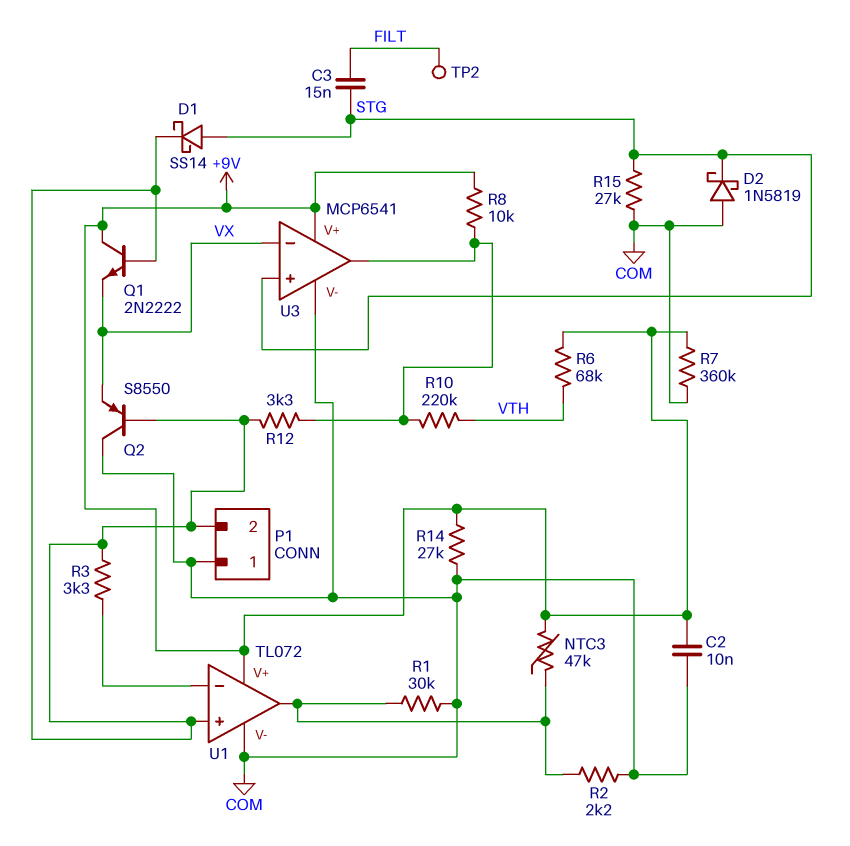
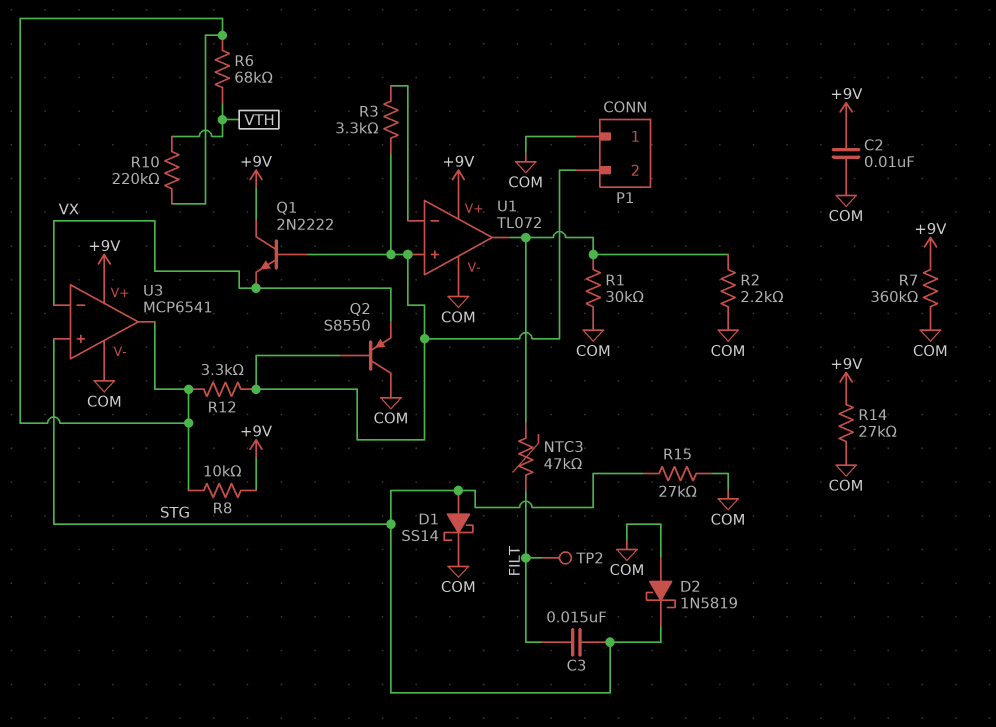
D1: schottky SS14 (A STG, K P1/2) -> schottky SS14 (A STG, K COM)
NTC3: 47k (+9V, U1/out) -> 47k (FILT, U1/out)
R6: 68k (+9V, VTH) -> 68k (U3/out, VTH)

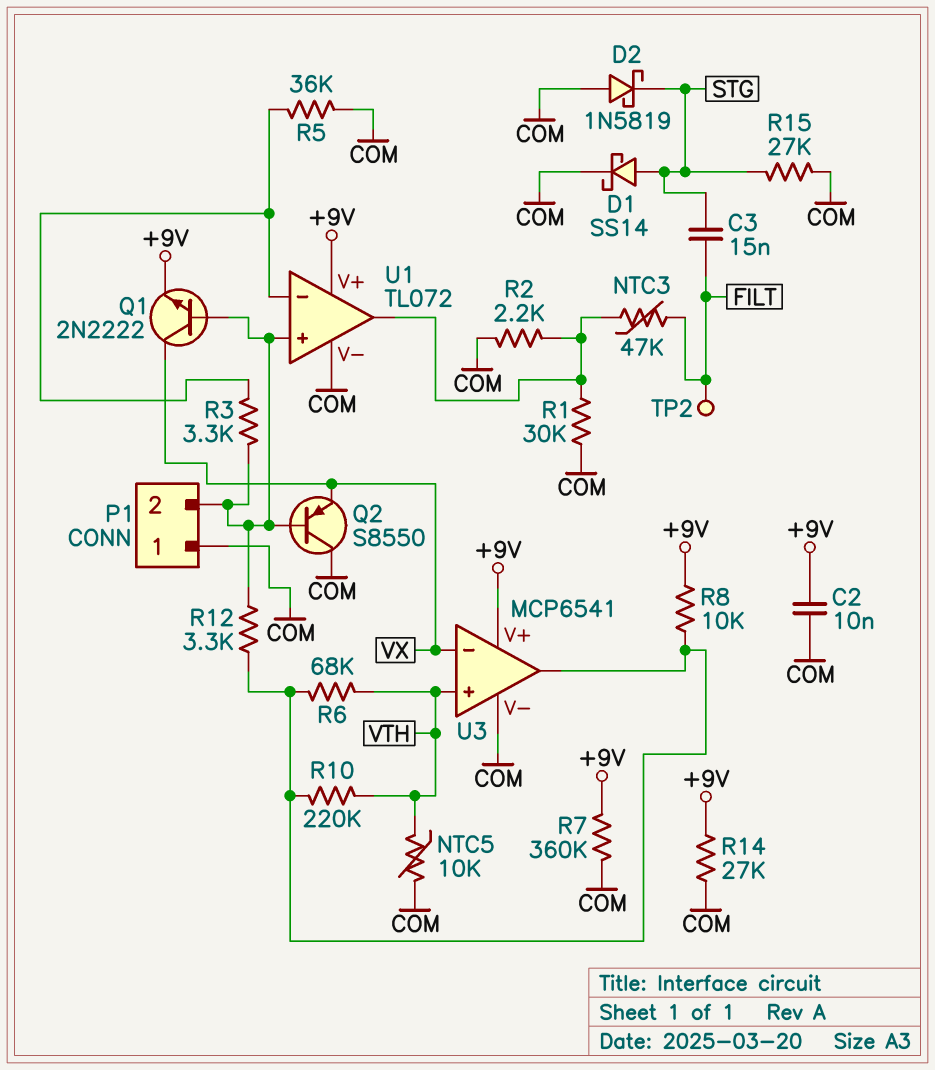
NTC5: none -> 10k (COM, VTH)
Q1: NPN 2N2222 (B P1/2, C +9V, E VX) -> NPN 2N2222 (B P1/2, C VX, E +9V)
R5: none -> 36k (COM, U1/in-)
U3 pin in+: STG -> VTH

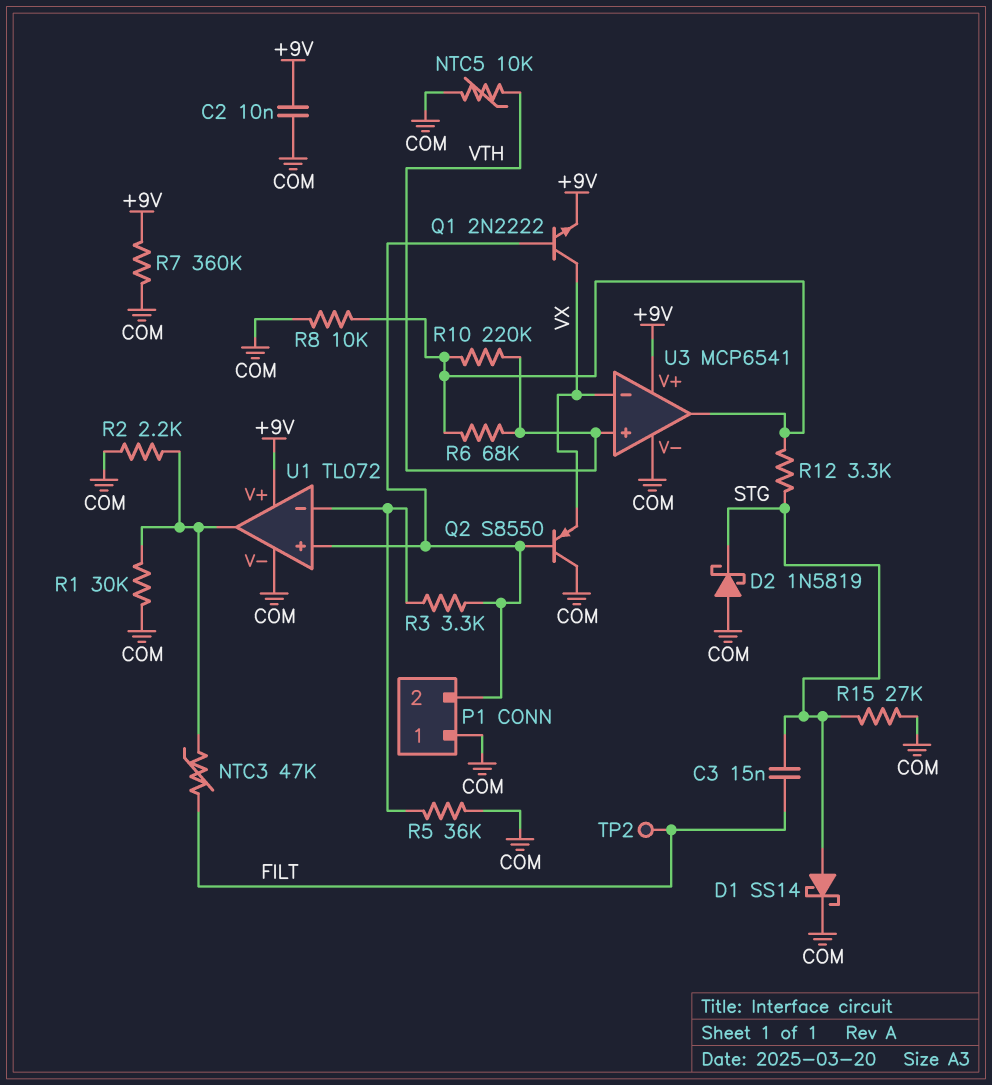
R8: 10k (+9V, U3/out) -> 10k (COM, U3/out)
R12: 3.3k (P1/2, U3/out) -> 3.3k (STG, U3/out)
R14: 27k (+9V, COM) -> none

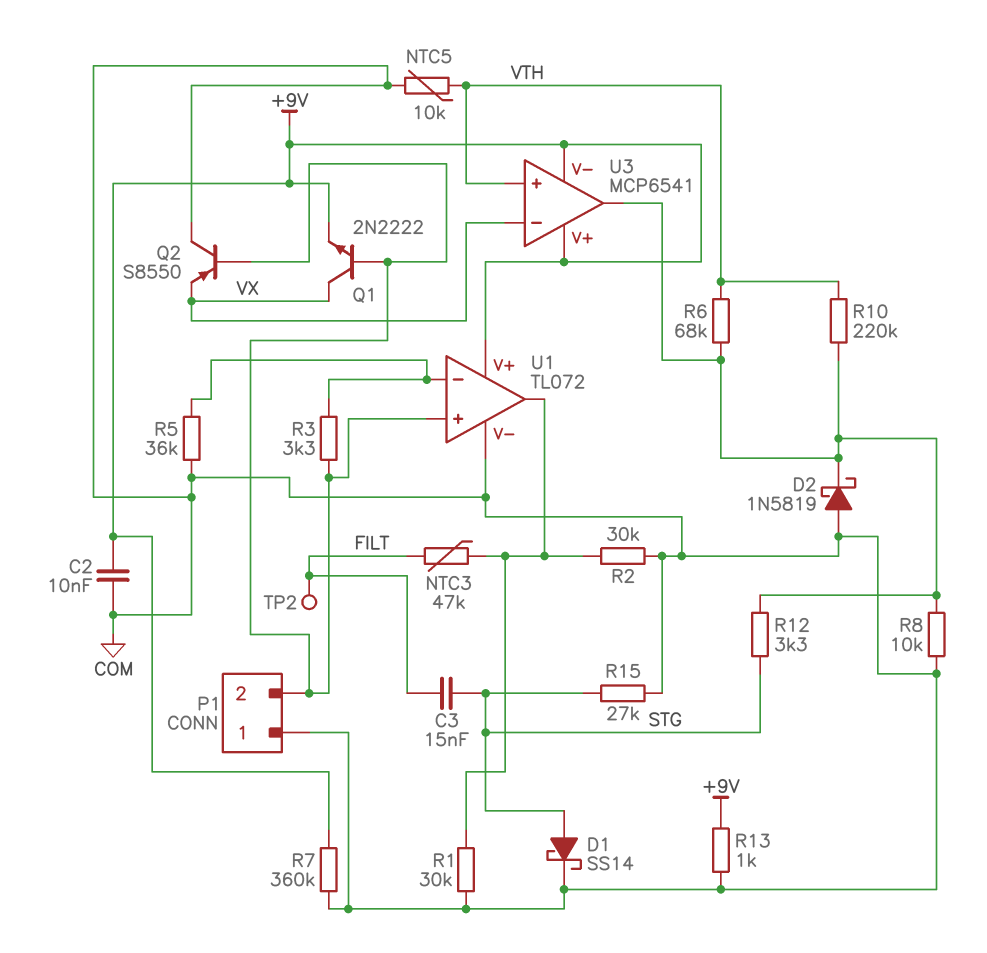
D2: schottky 1N5819 (A COM, K STG) -> schottky 1N5819 (A COM, K U3/out)
R2: 2.2k (COM, U1/out) -> 30k (COM, U1/out)
R13: none -> 1k (+9V, COM)
U3 pin V-: COM -> +9V

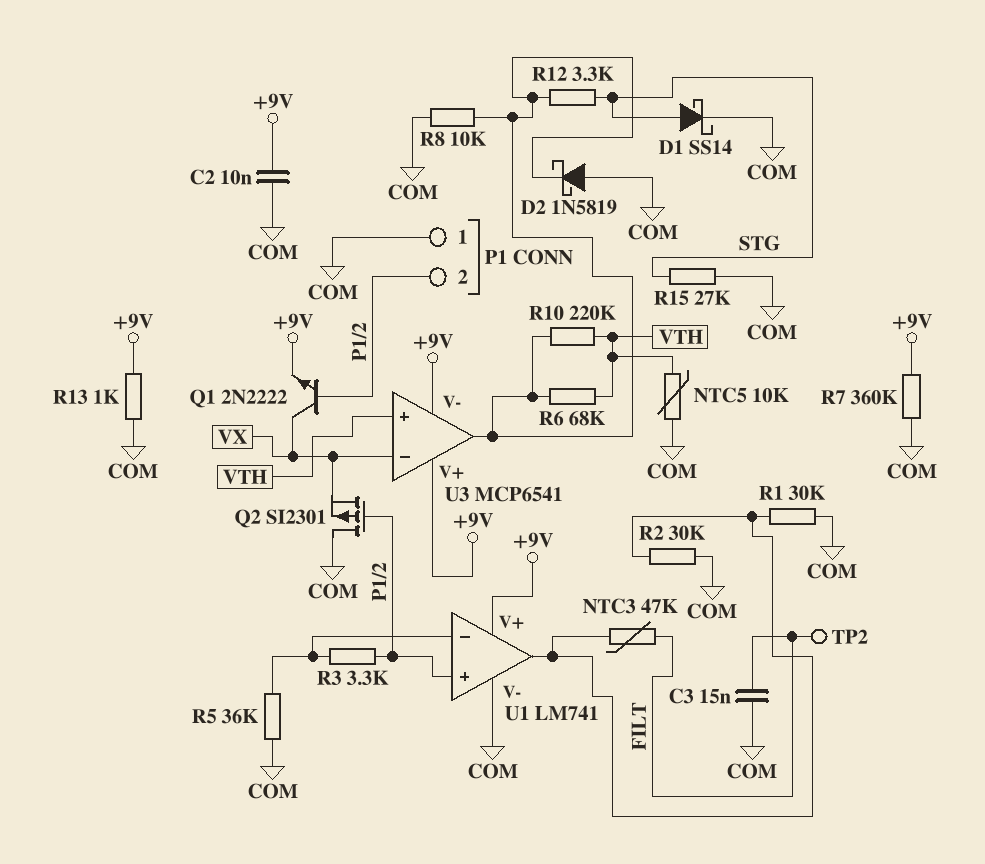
C3: 15nF (FILT, STG) -> 15nF (COM, FILT)
Q2: PNP S8550 (B P1/2, C COM, E VX) -> PMOS SI2301 (G P1/2, D COM, S VX)
U1: TL072 -> LM741

